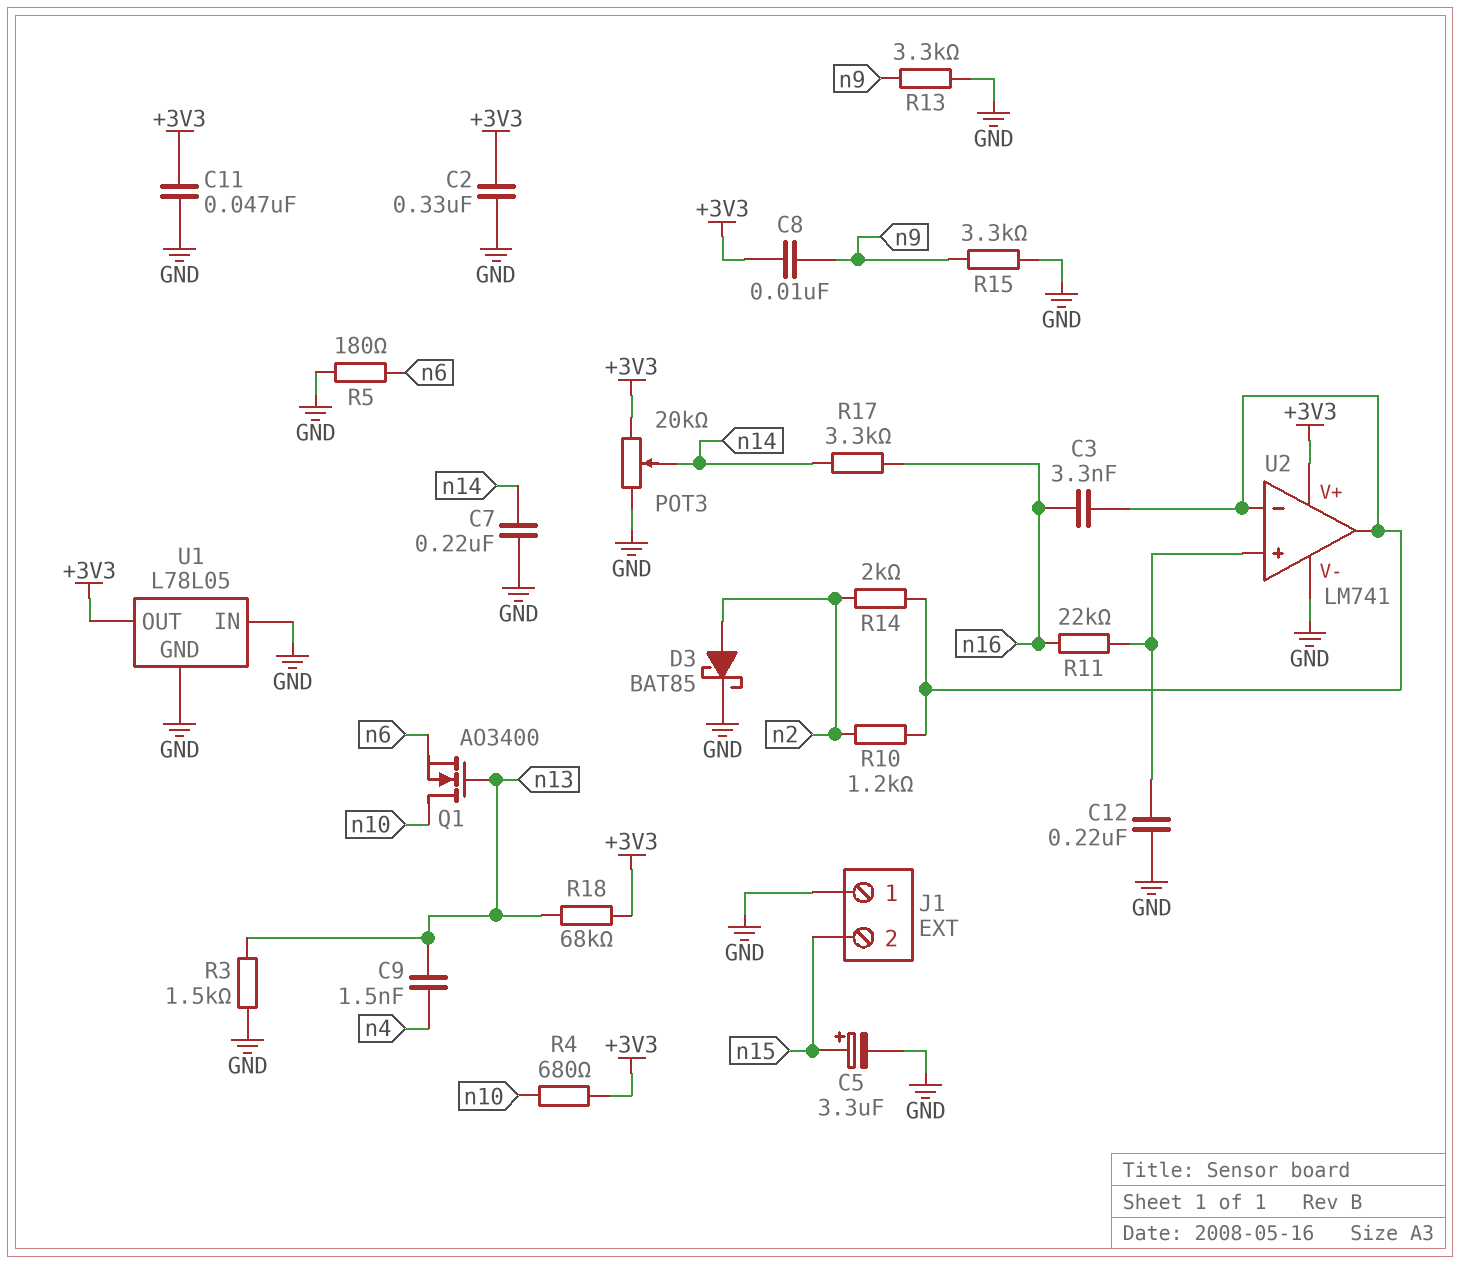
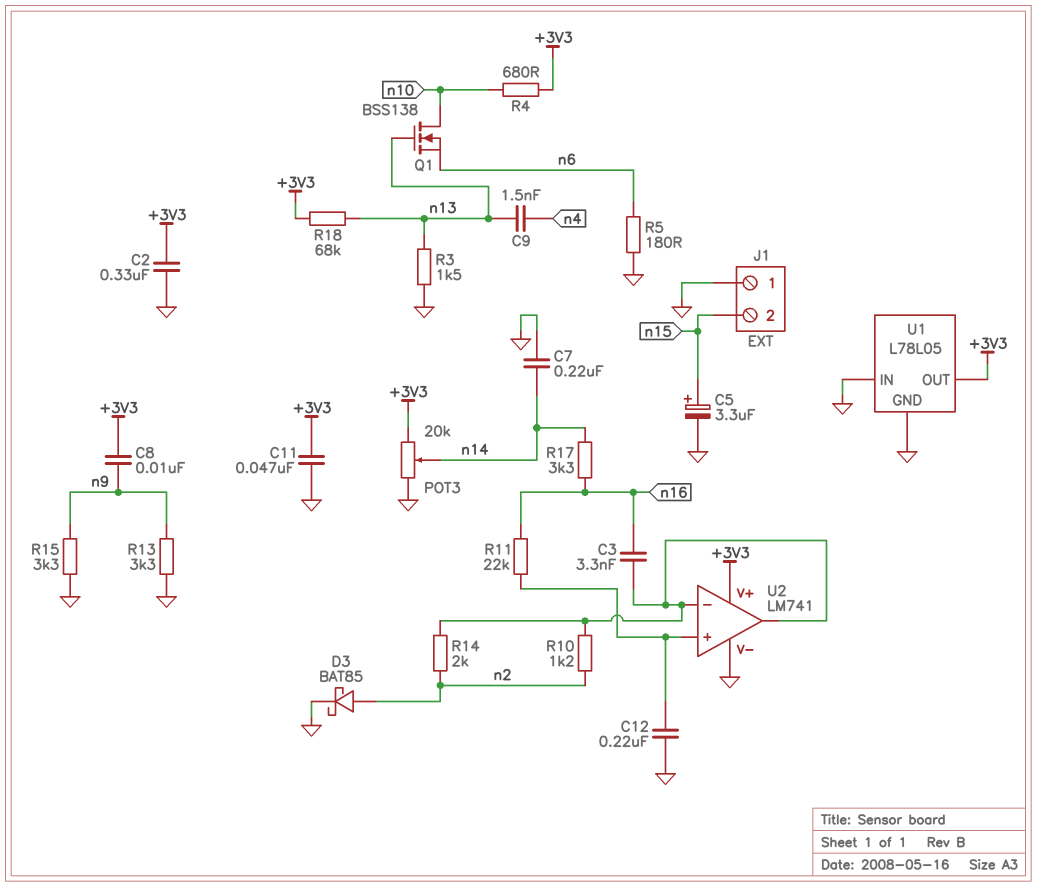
Q1: NMOS AO3400 (G n13, D n10, S n6) -> NMOS BSS138 (G n13, D n10, S n6)

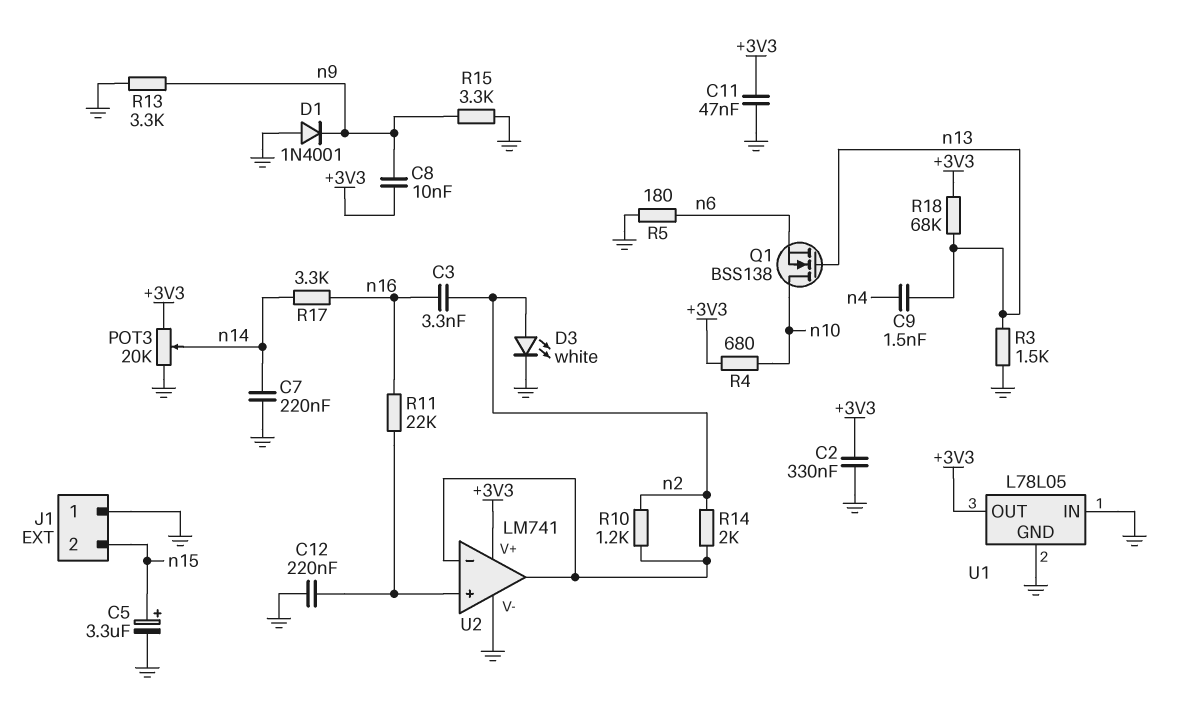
C3: 3.3nF (U2/in-, n16) -> 3.3nF (n2, n16)
D1: none -> diode 1N4001 (A GND, K n9)
D3: schottky BAT85 (A n2, K GND) -> LED white (A n2, K GND)

